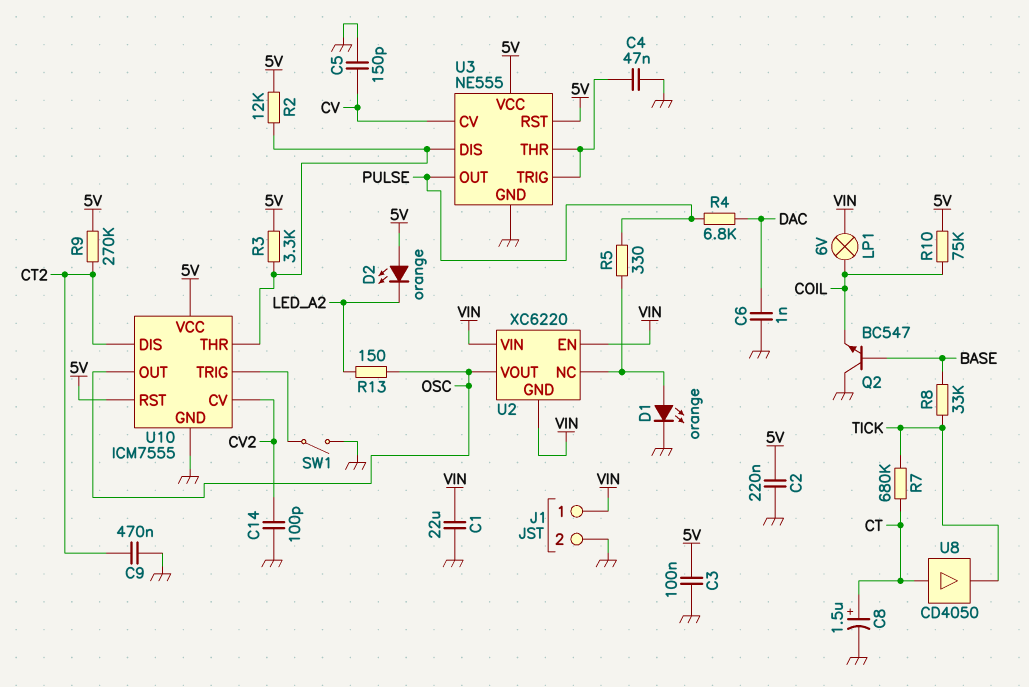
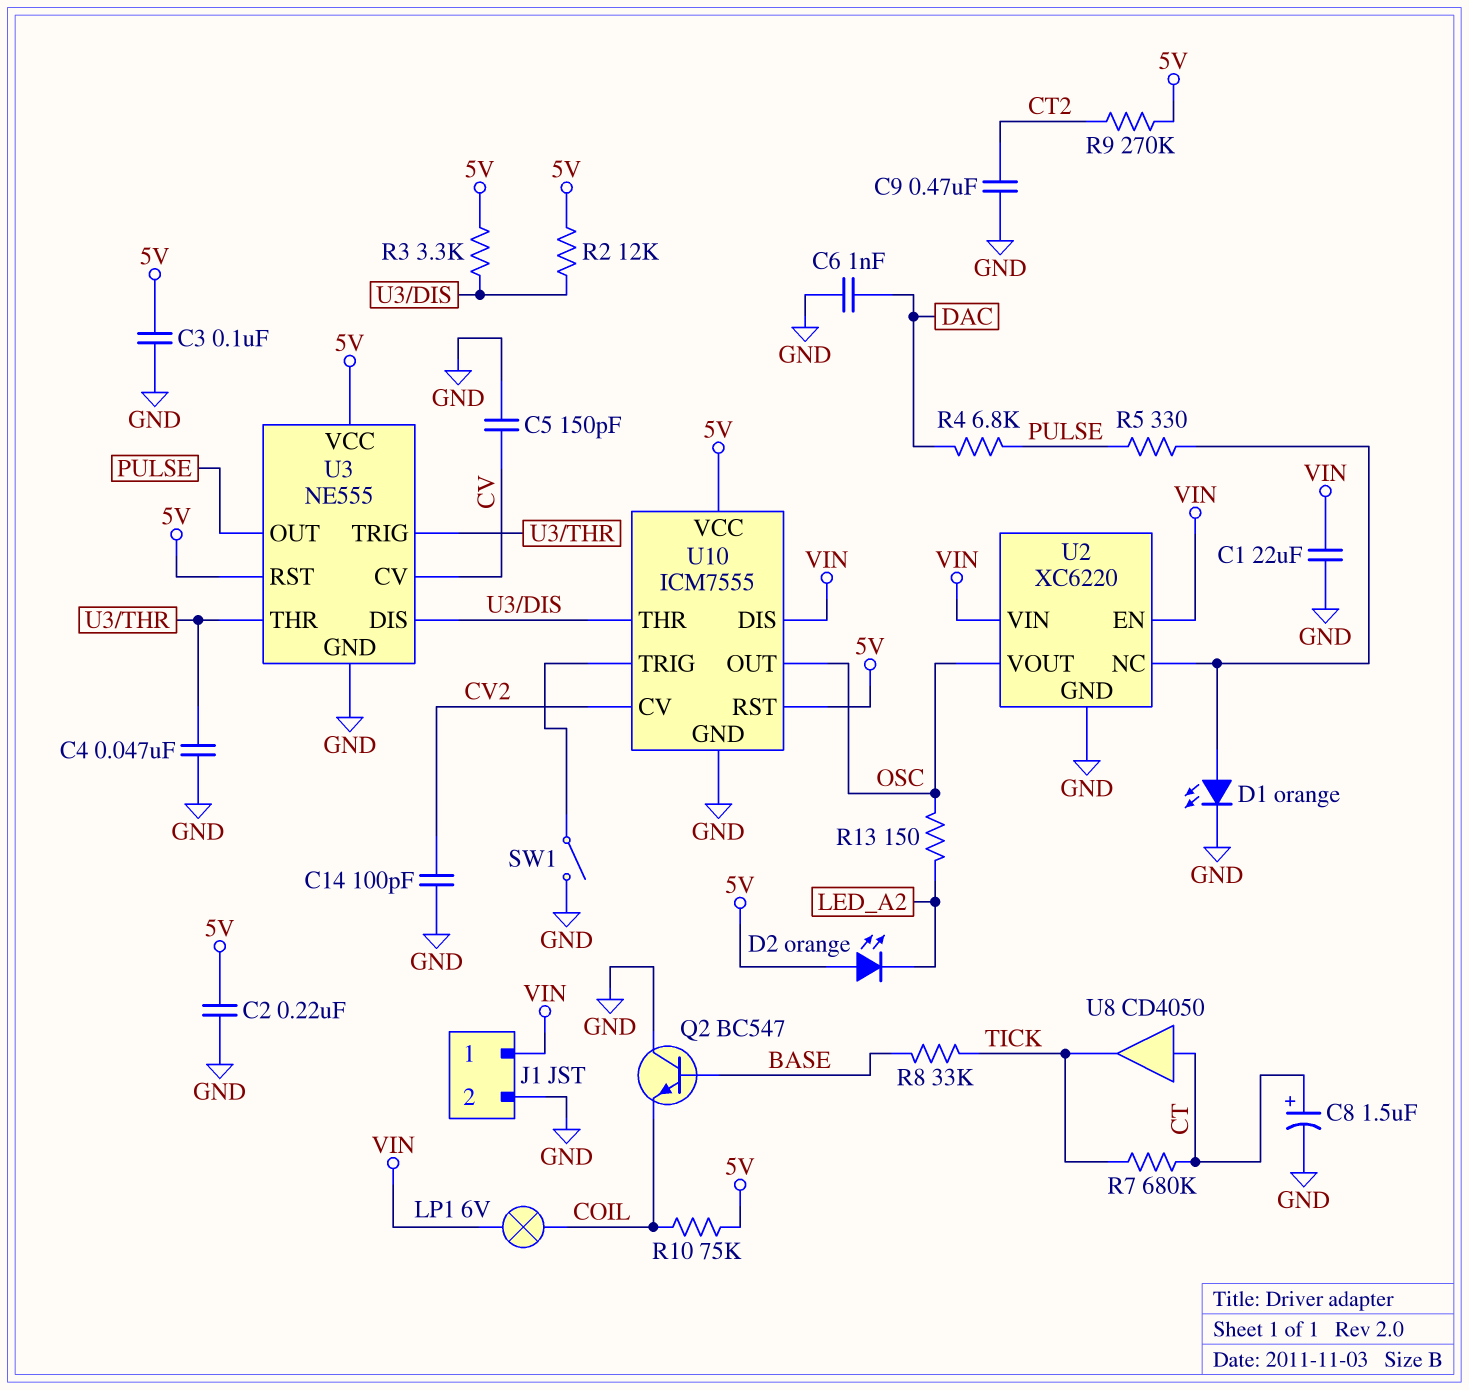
U2 pin GND: VIN -> GND
U10 pin DIS: CT2 -> VIN

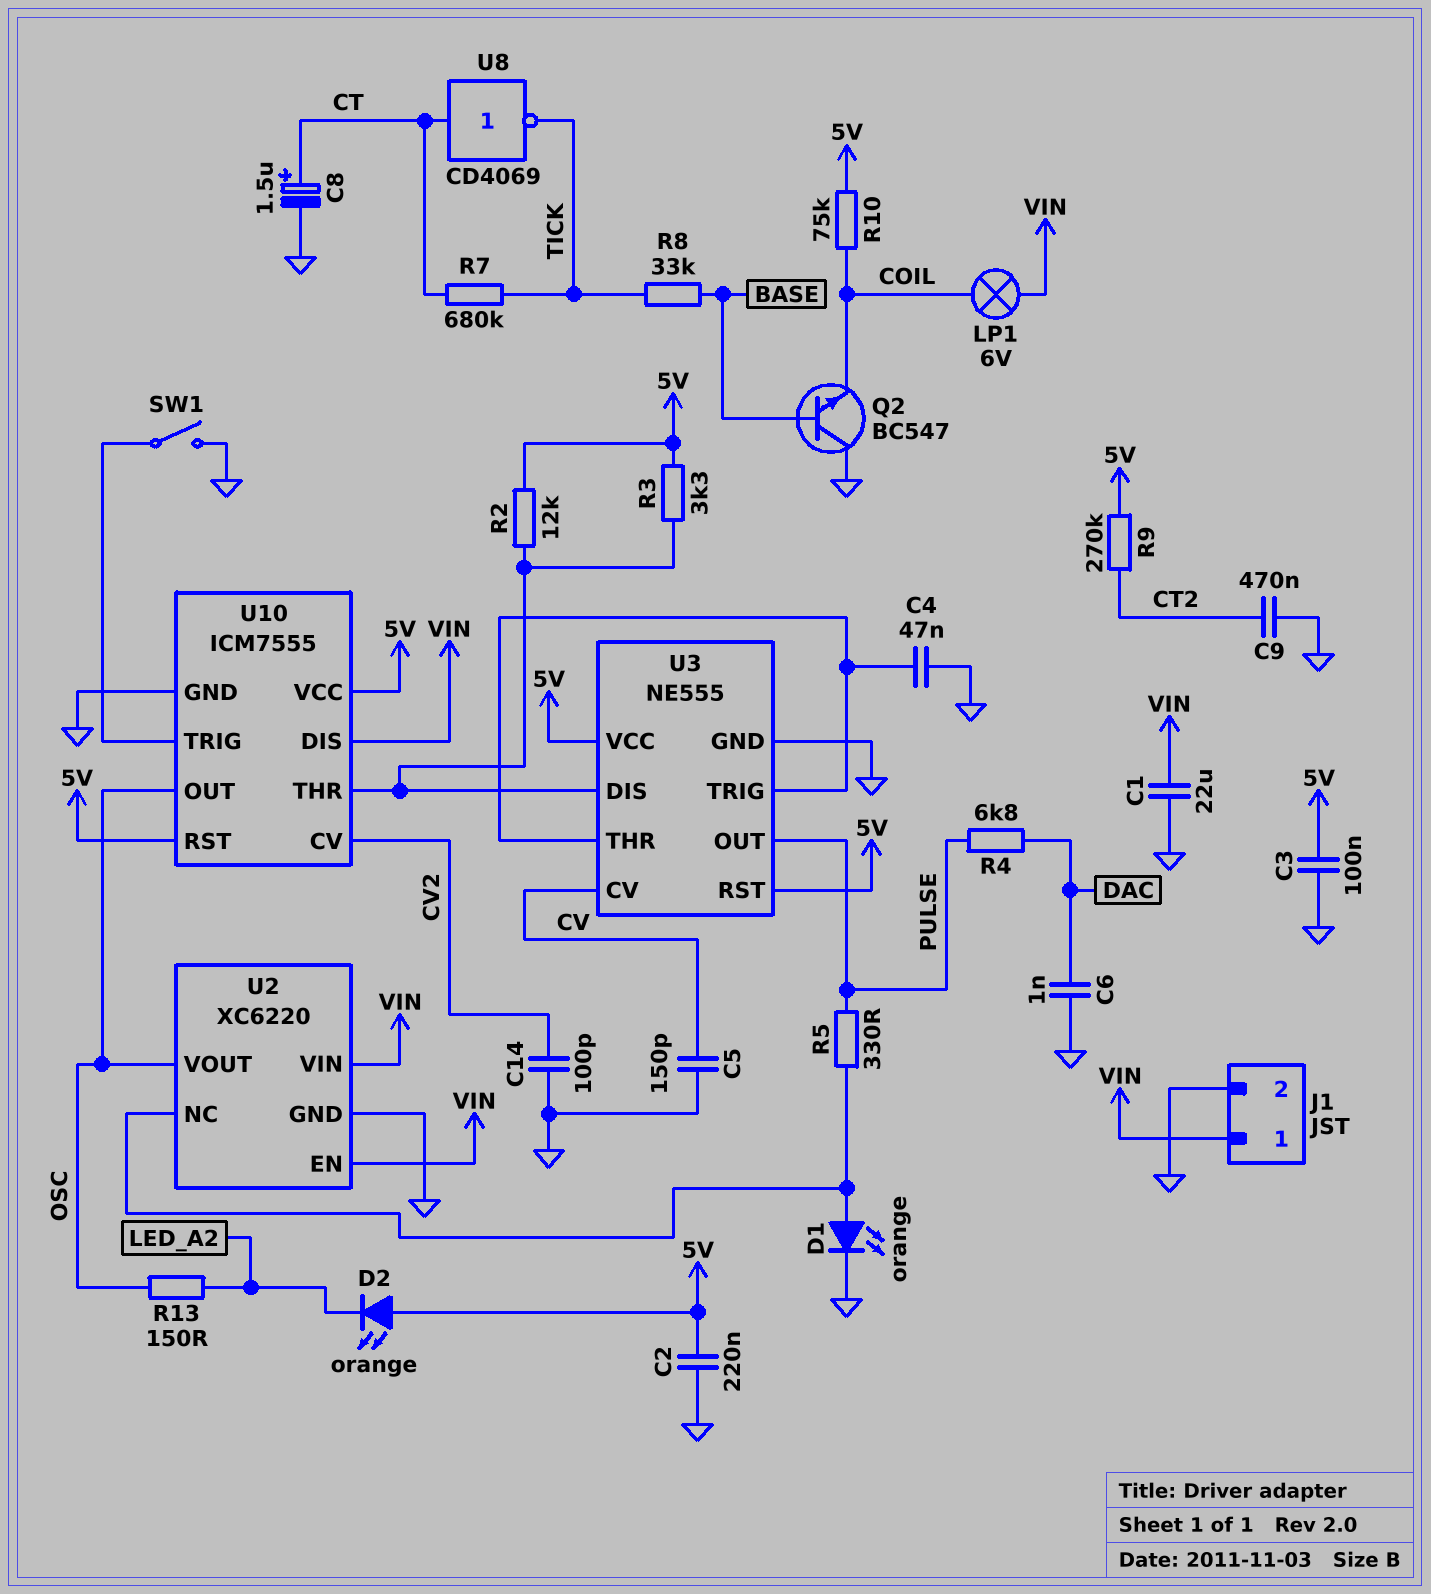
U8: buffer CD4050 (in CT, out TICK) -> NOT CD4069 (in CT, out TICK)

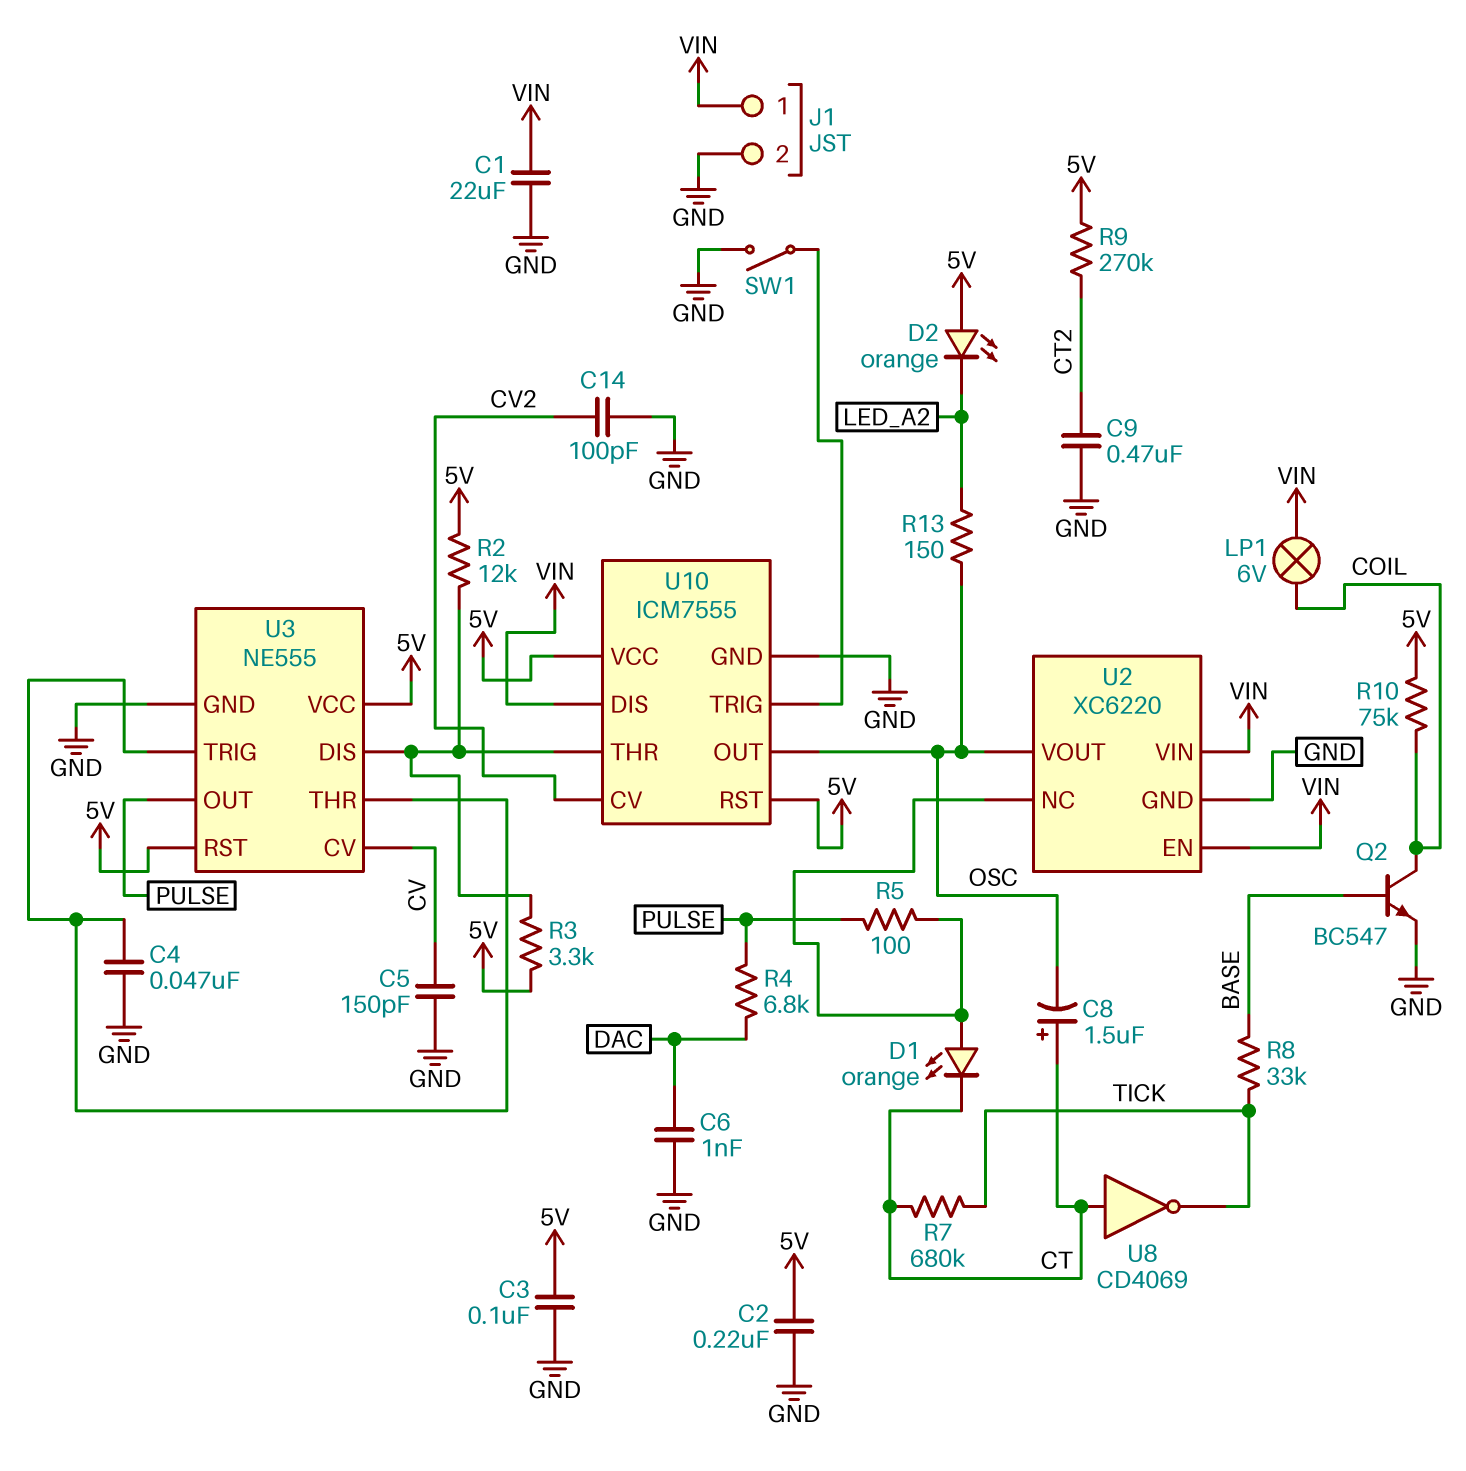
C8: 1.5uF (plus CT, minus GND) -> 1.5uF (plus CT, minus OSC)
D1: LED orange (A U2/NC, K GND) -> LED orange (A U2/NC, K CT)
Q2: NPN BC547 (B BASE, C GND, E COIL) -> NPN BC547 (B BASE, C COIL, E GND)
R5: 330 (PULSE, U2/NC) -> 100 (PULSE, U2/NC)

